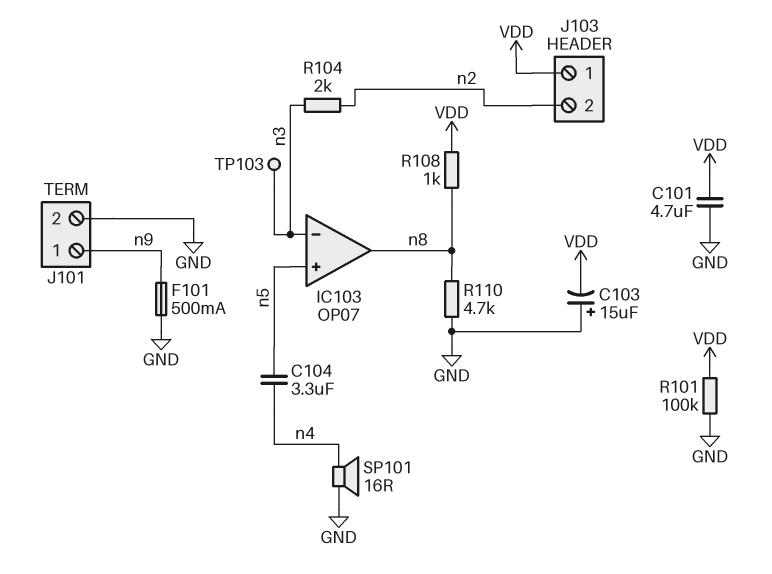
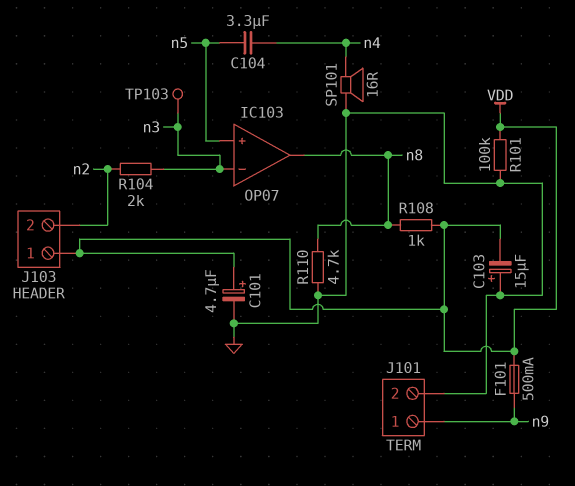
C101: 4.7uF (GND, VDD) -> 4.7uF (plus VDD, minus GND)
F101: 500mA (GND, n9) -> 500mA (VDD, n9)

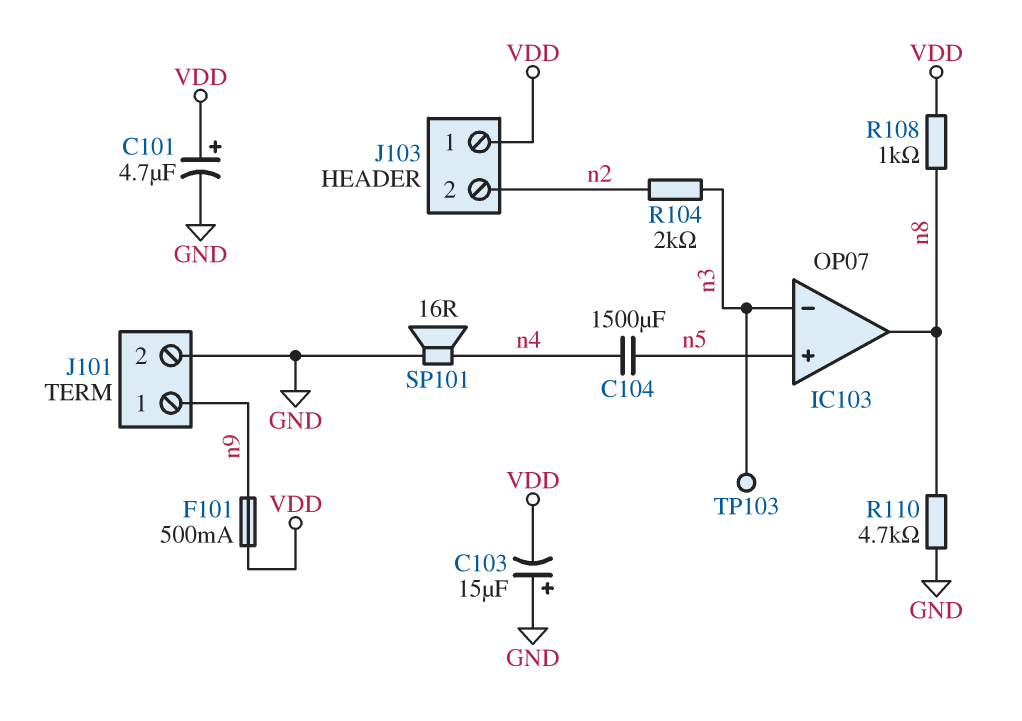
C104: 3.3uF (n4, n5) -> 1500uF (n4, n5)
R101: 100k (GND, VDD) -> none

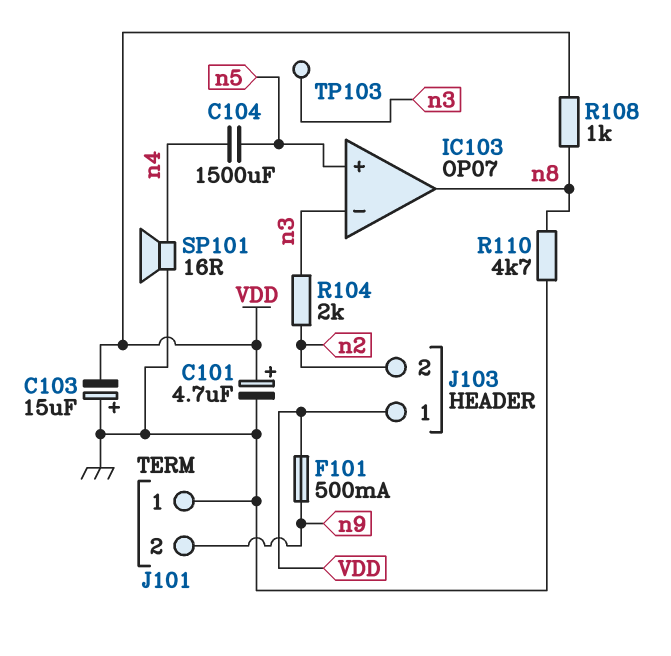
J101 pin 1: n9 -> GND
J101 pin 2: GND -> n9

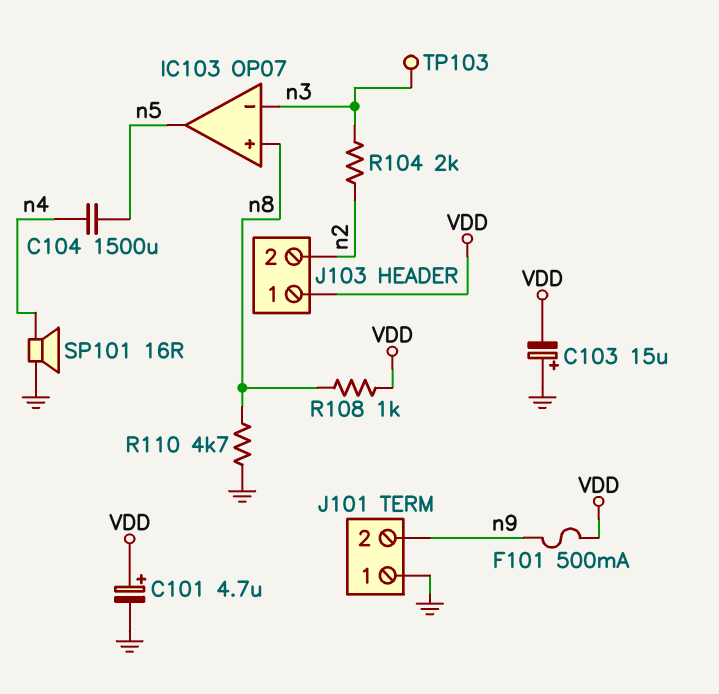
IC103 pin in+: n5 -> n8
IC103 pin out: n8 -> n5

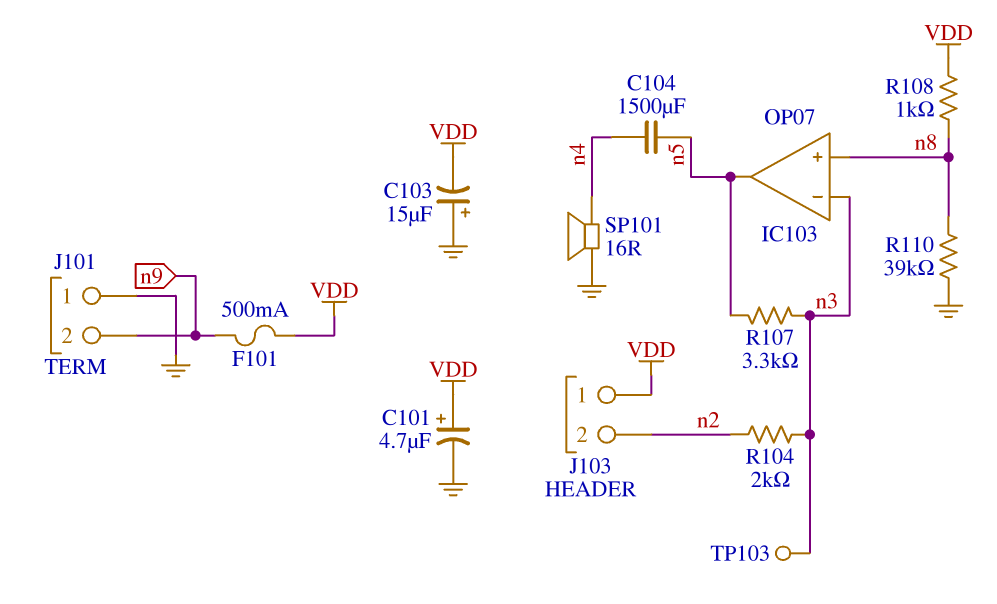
R107: none -> 3.3k (n3, n5)
R110: 4.7k (GND, n8) -> 39k (GND, n8)

